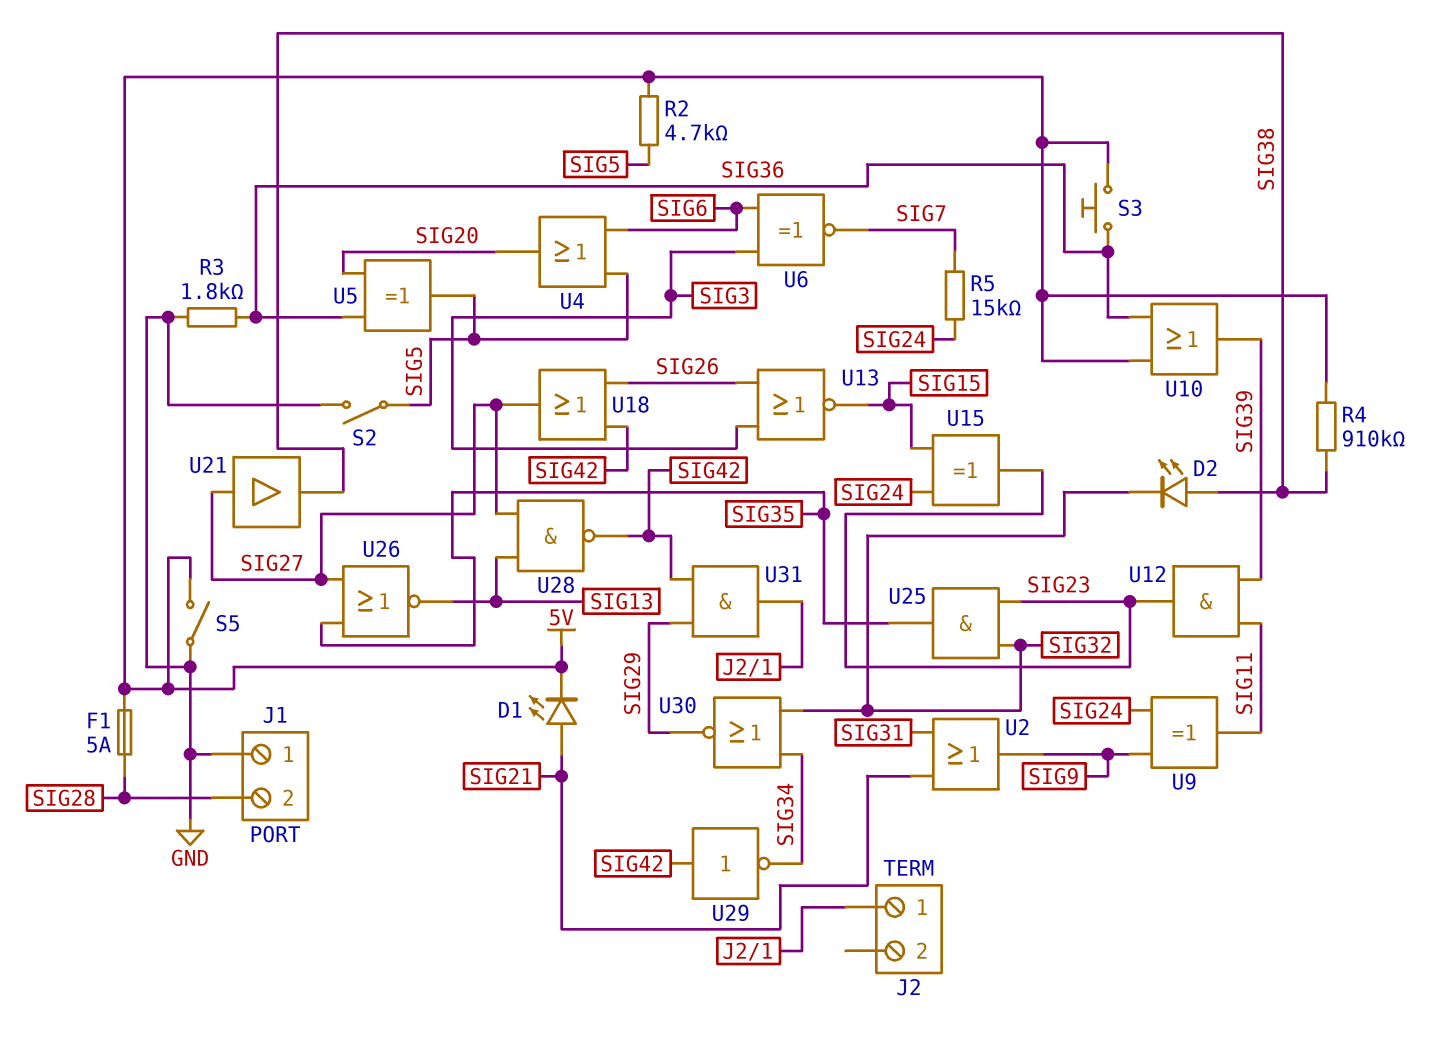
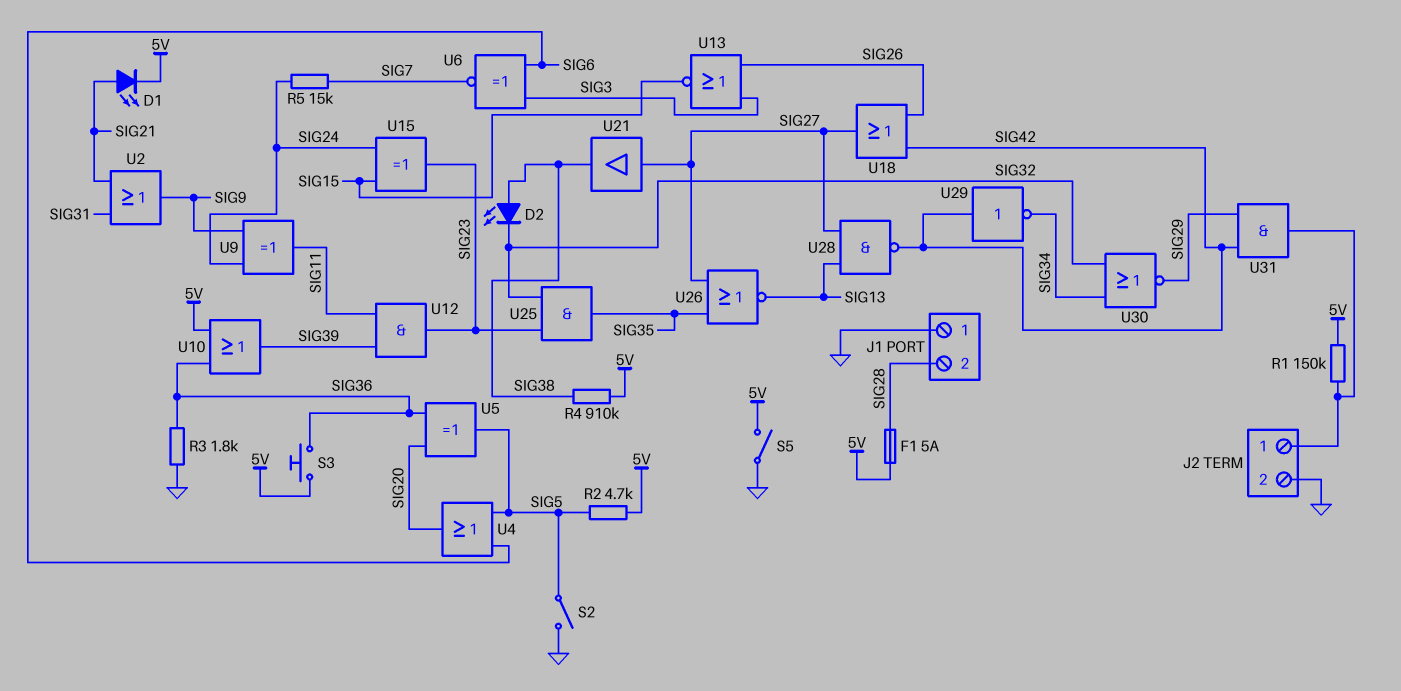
J2 pin 2: none -> GND
R1: none -> 150k (5V, J2/1)

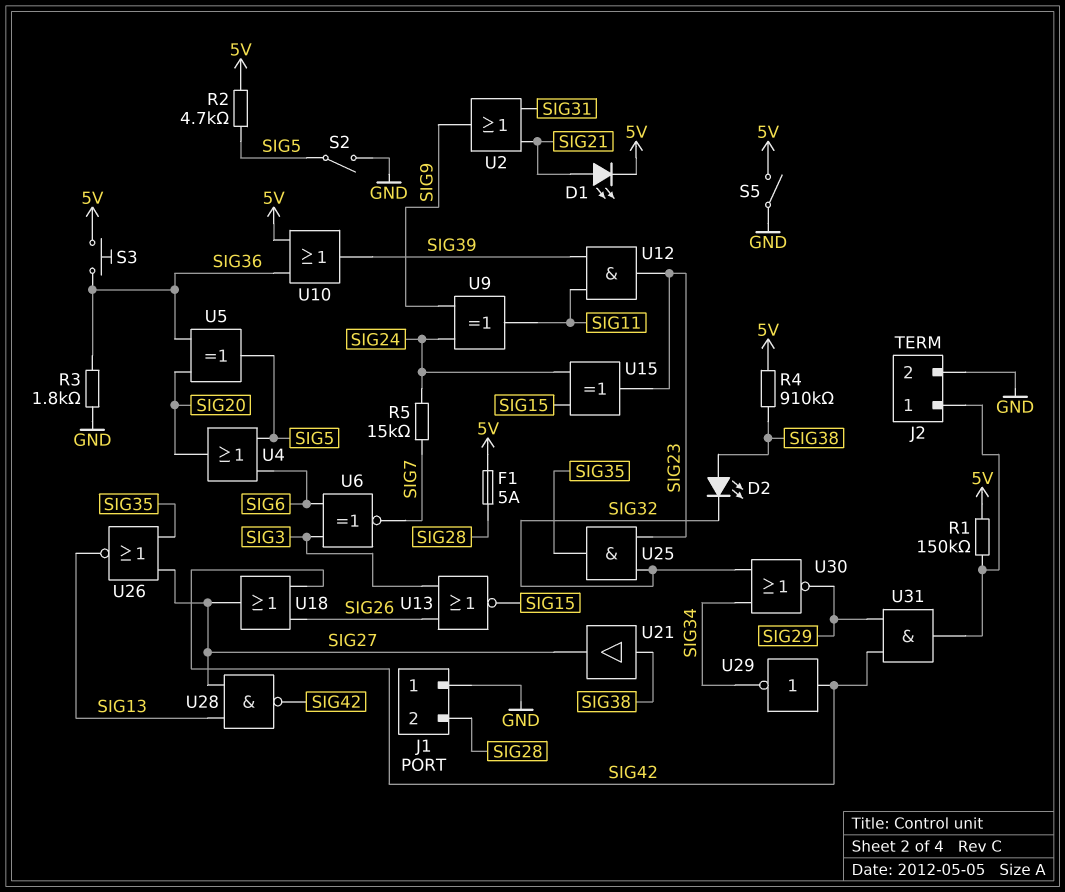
U21: buffer (in SIG27, out SIG38) -> buffer (in SIG38, out SIG27)

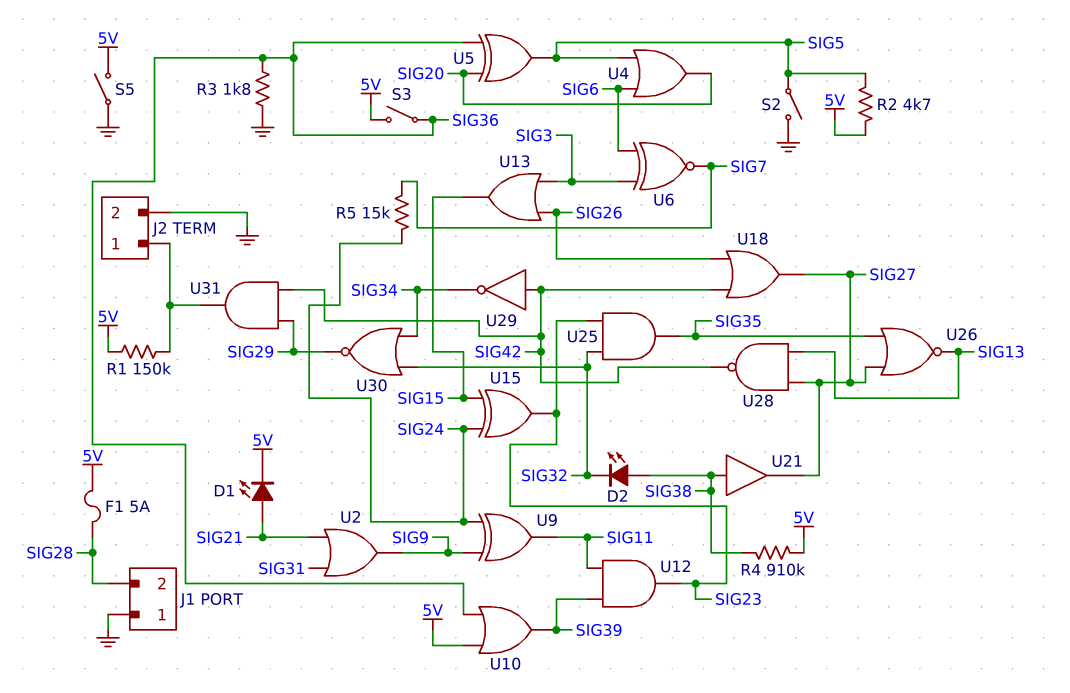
S3: button (5V, SIG36) -> switch (5V, SIG36)
U13: NOR (in SIG3, in SIG26, out SIG15) -> OR (in SIG3, in SIG26, out SIG15)

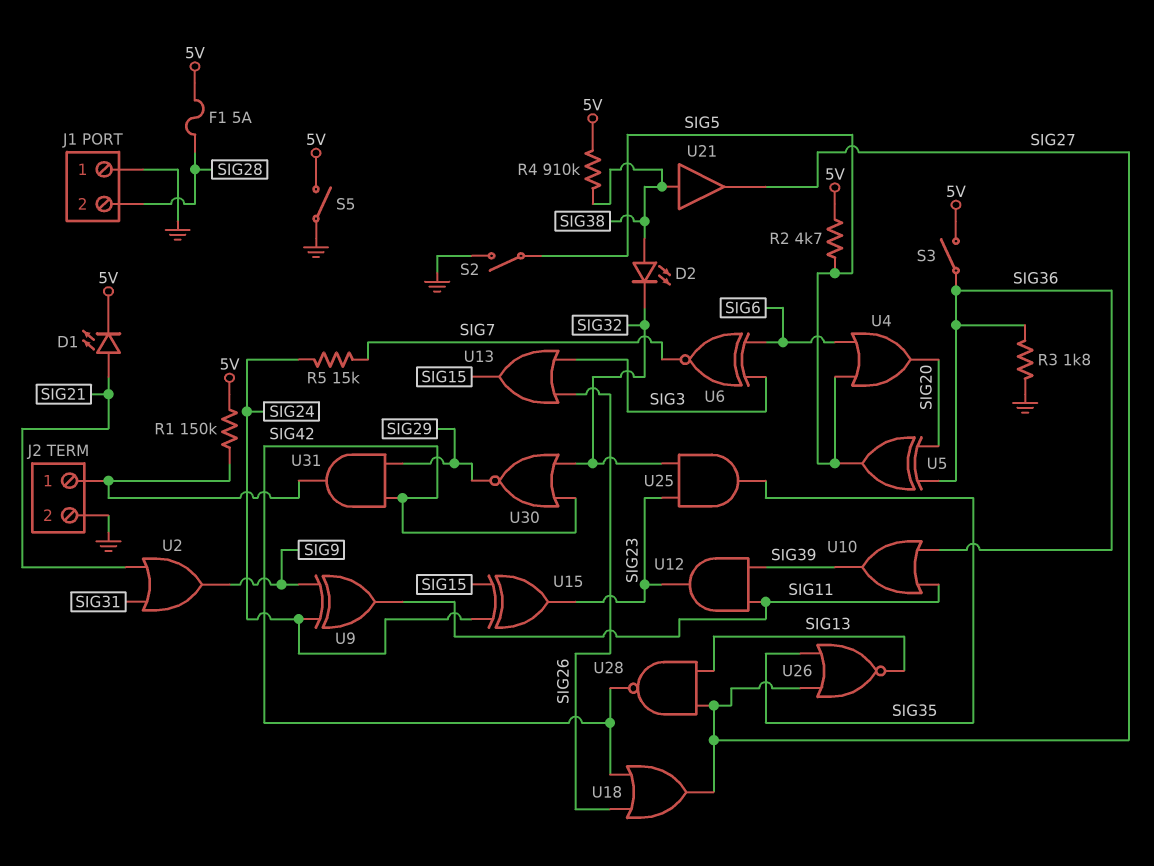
U10: OR (in 5V, in SIG36, out SIG39) -> OR (in SIG11, in SIG36, out SIG39)
U29: NOT (in SIG42, out SIG34) -> none
U30: NOR (in SIG32, in SIG34, out SIG29) -> NOR (in SIG32, in SIG42, out SIG29)

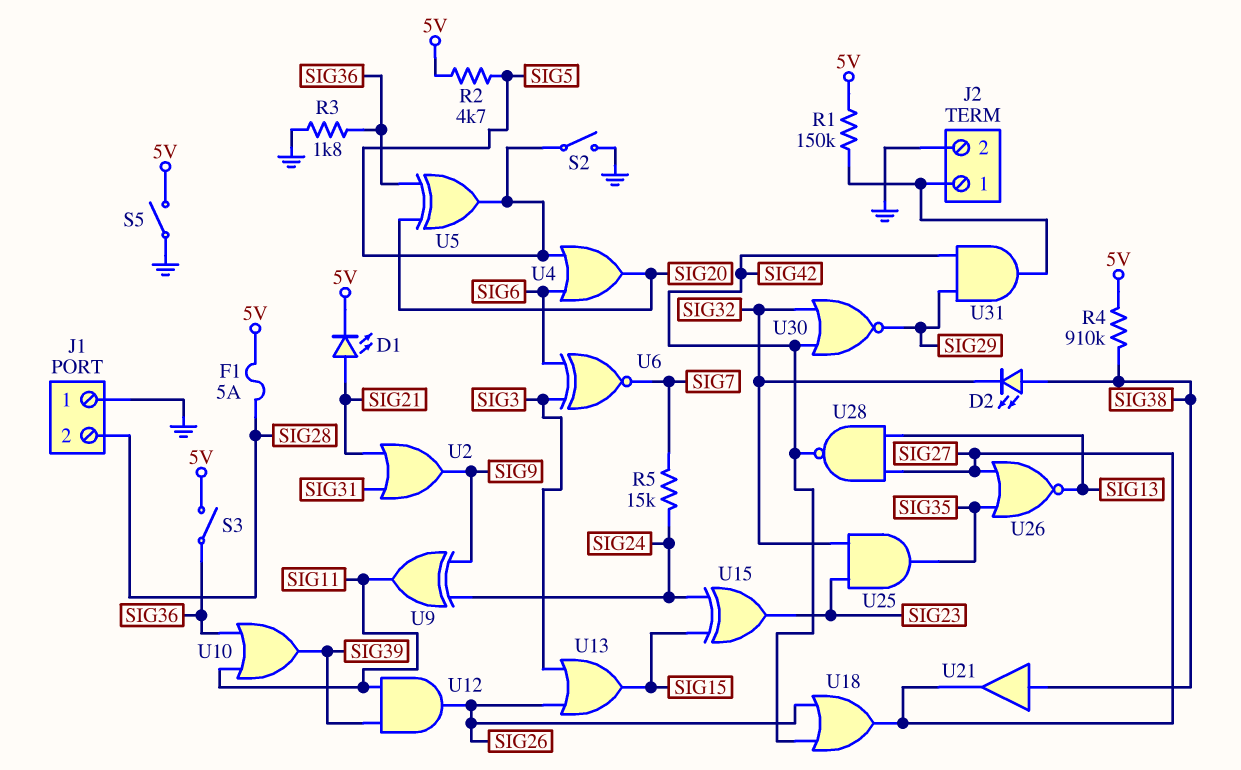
U12: AND (in SIG11, in SIG39, out SIG23) -> AND (in SIG11, in SIG39, out SIG26)

